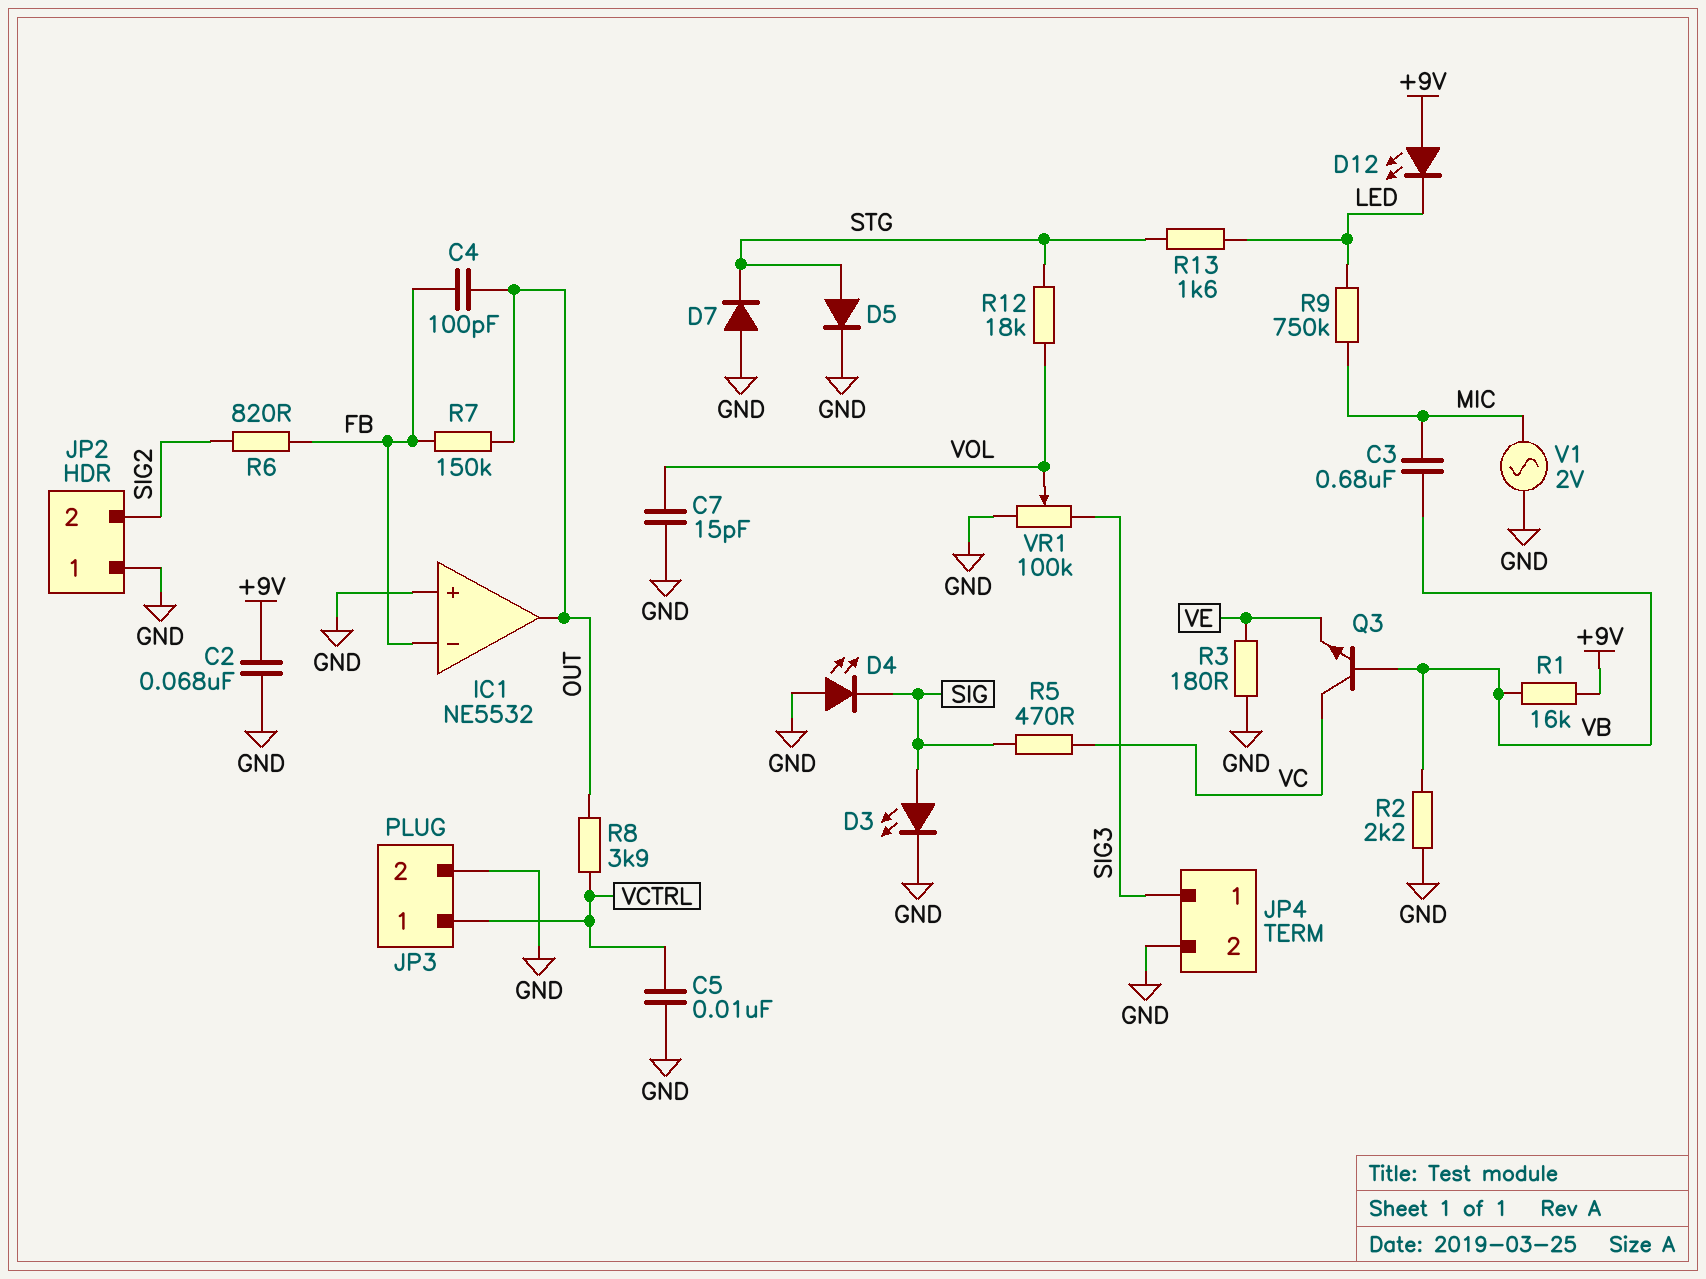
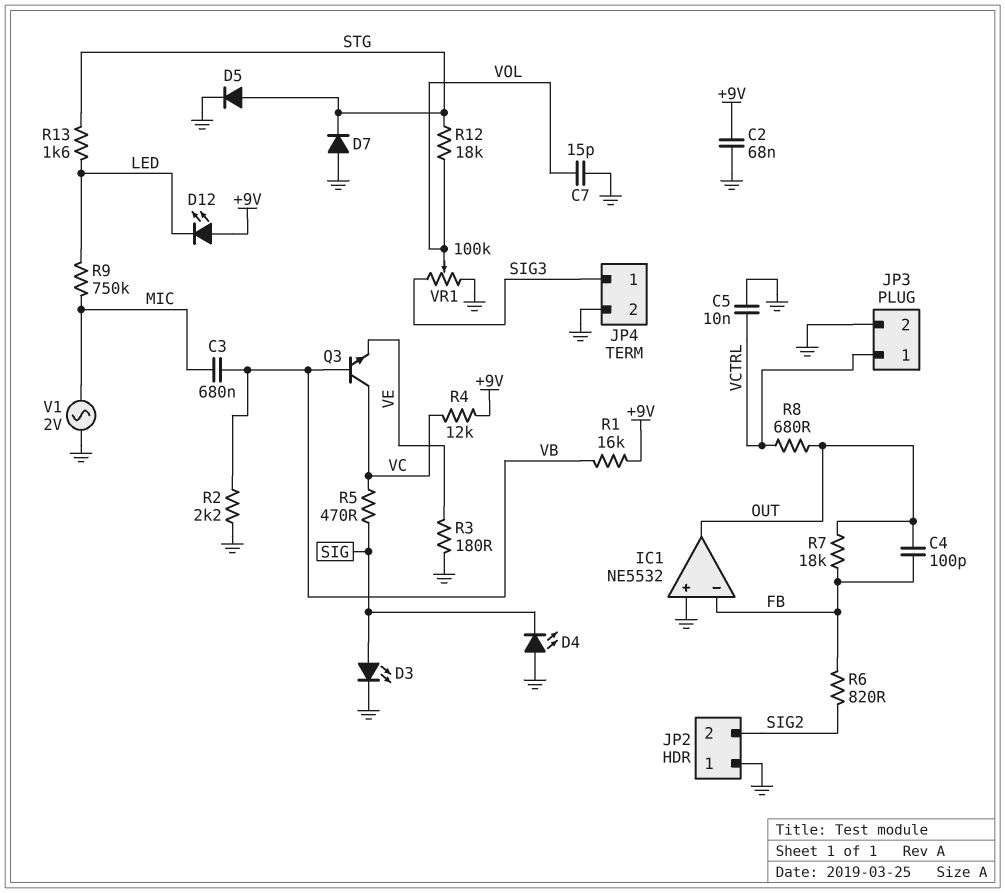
R4: none -> 12k (+9V, VC)
R7: 150k (FB, OUT) -> 18k (FB, OUT)
R8: 3.9k (OUT, VCTRL) -> 680 (OUT, VCTRL)

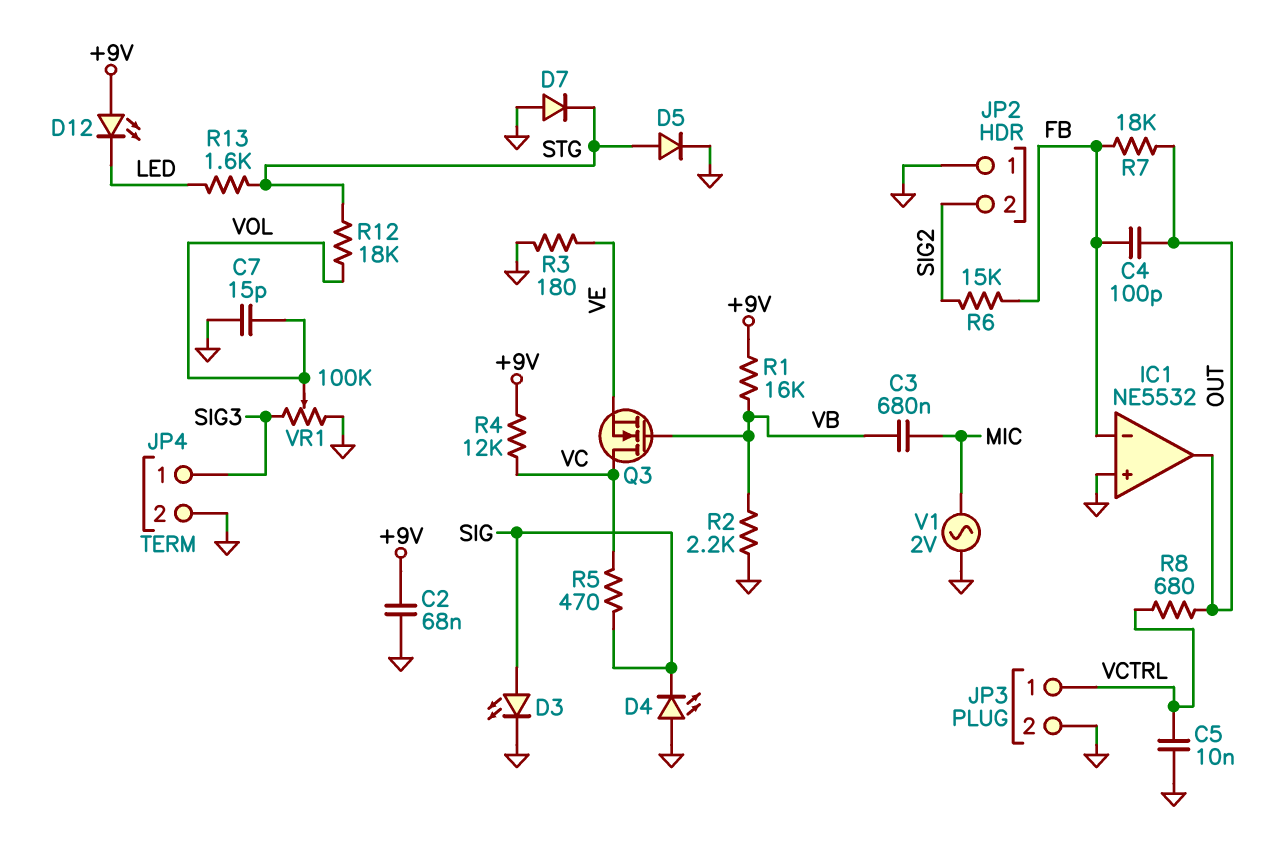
Q3: NPN (B VB, C VC, E VE) -> NMOS (G VB, D VC, S VE)
R6: 820 (FB, SIG2) -> 15k (FB, SIG2)
R9: 750k (LED, MIC) -> none

